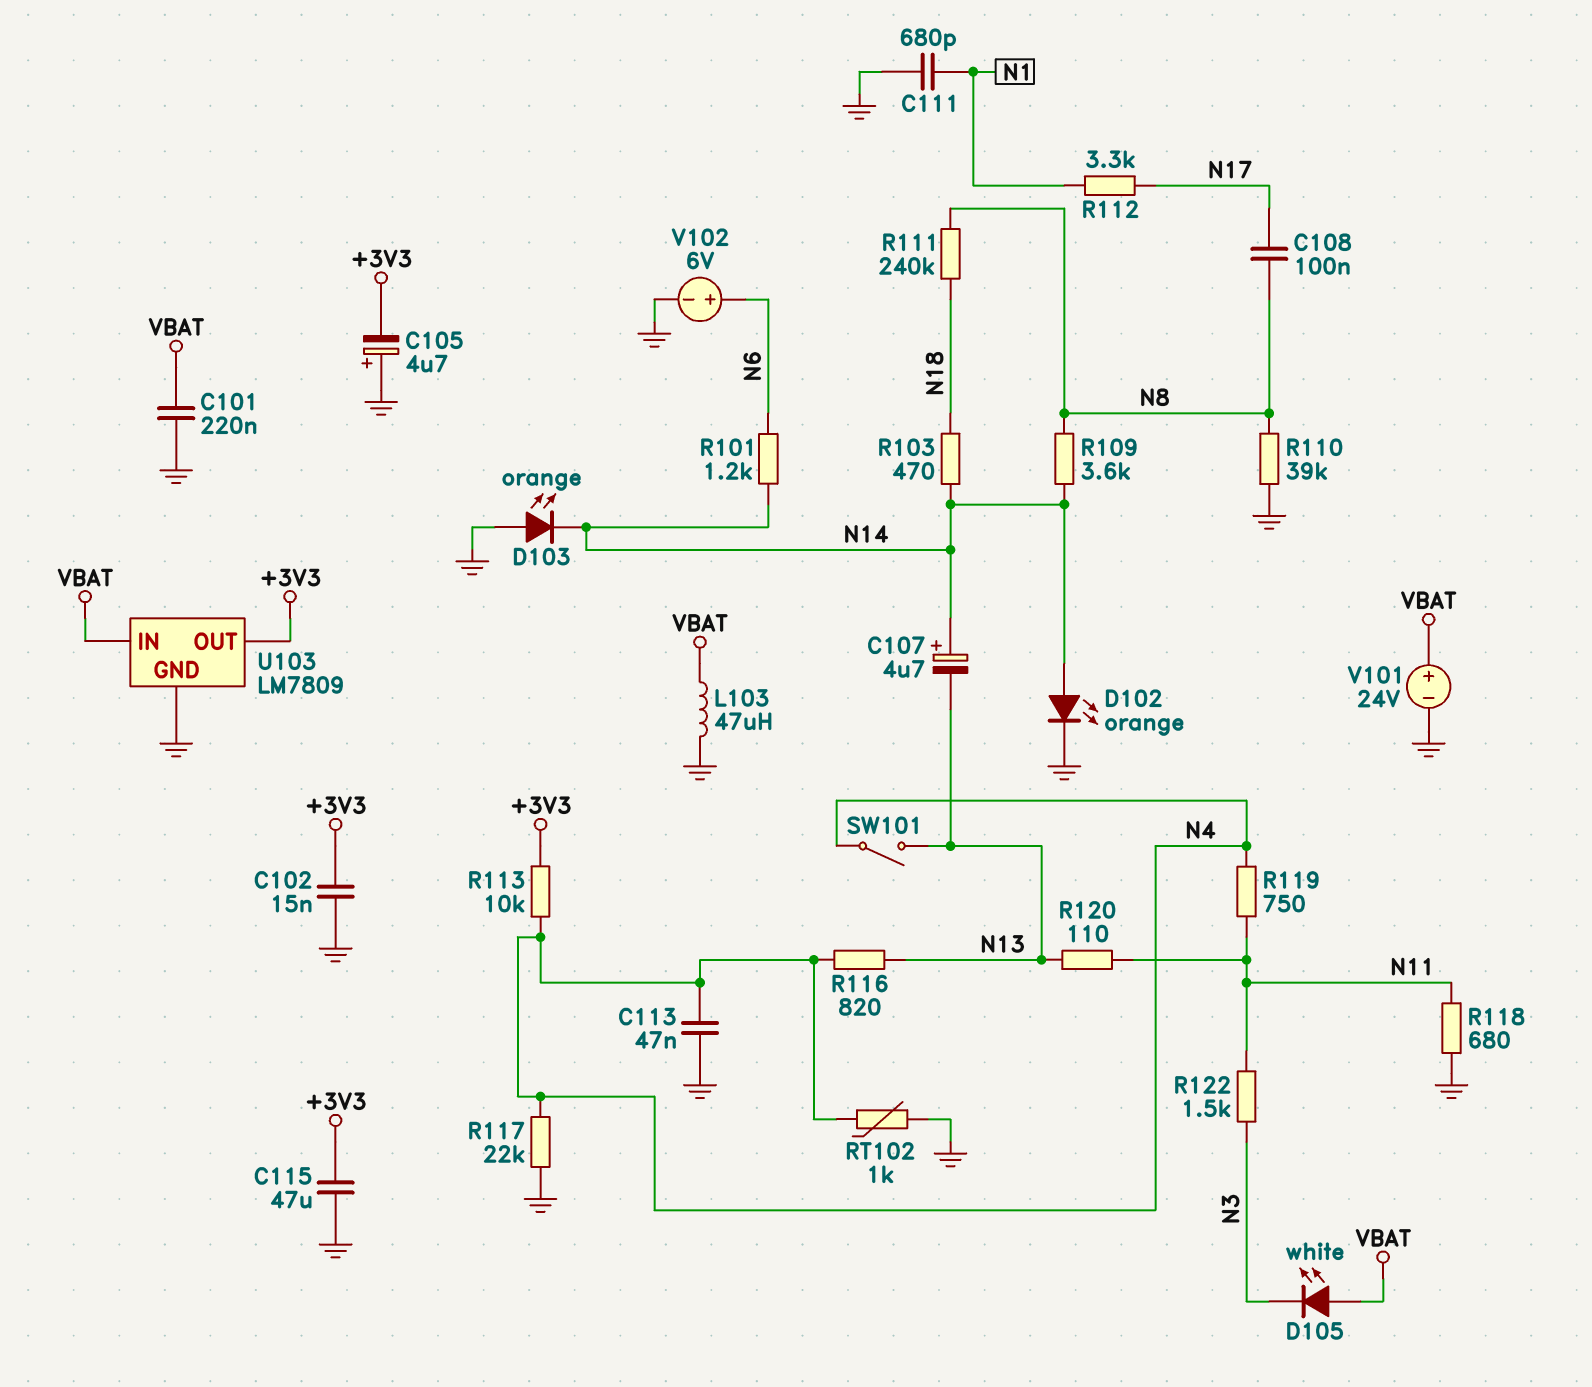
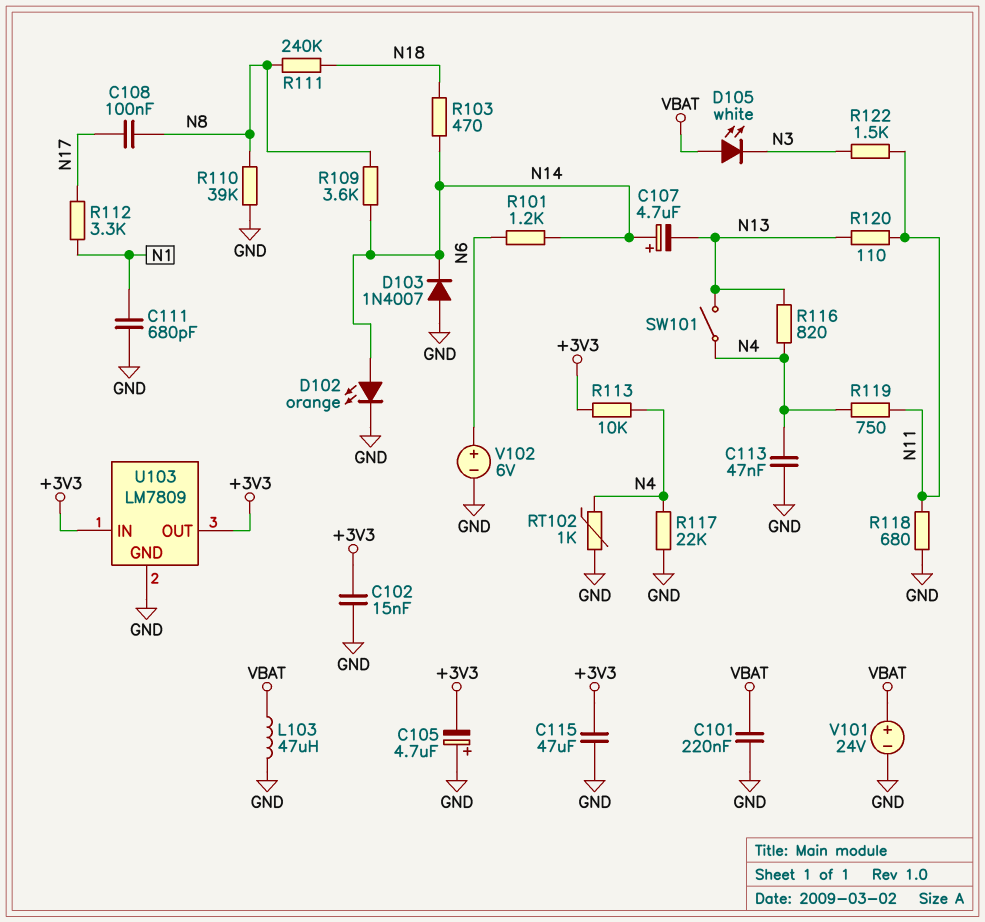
D103: LED orange (A GND, K N14) -> diode 1N4007 (A GND, K N14)
U103 pin IN: VBAT -> +3V3

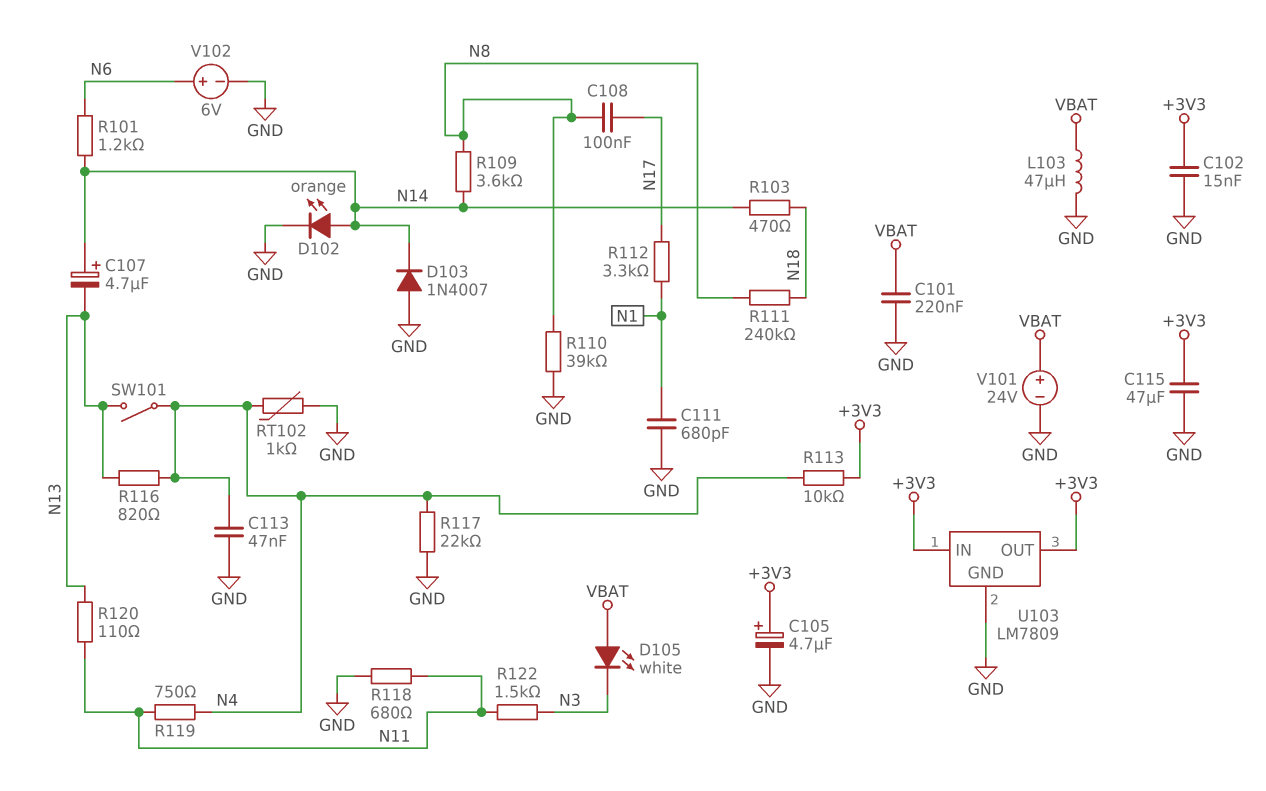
C105: 4.7uF (plus GND, minus +3V3) -> 4.7uF (plus +3V3, minus GND)

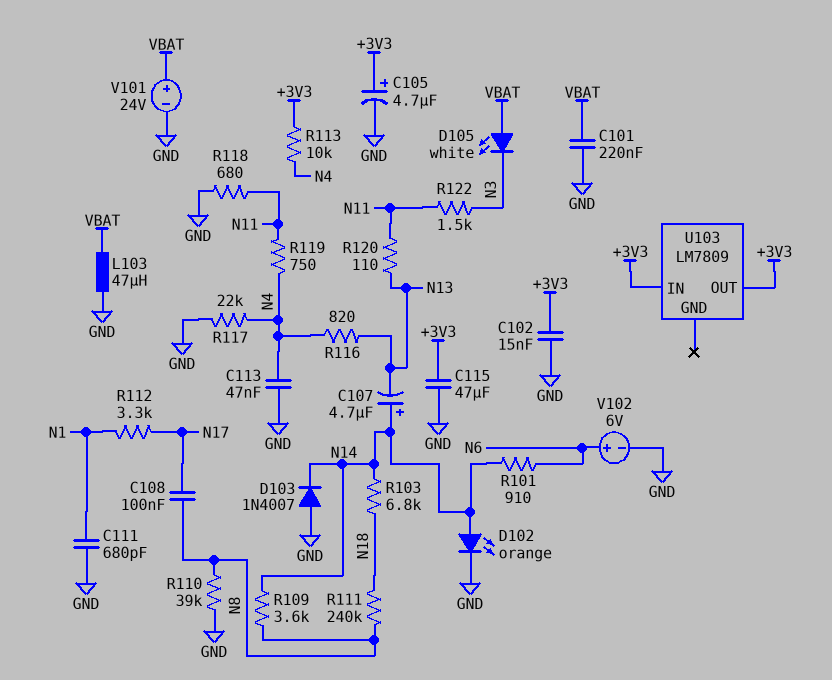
R101: 1.2k (N6, N14) -> 910 (N6, N14)
R103: 470 (N14, N18) -> 6.8k (N14, N18)
RT102: 1k (GND, N4) -> none
SW101: switch (N4, N13) -> none
U103 pin GND: GND -> none

